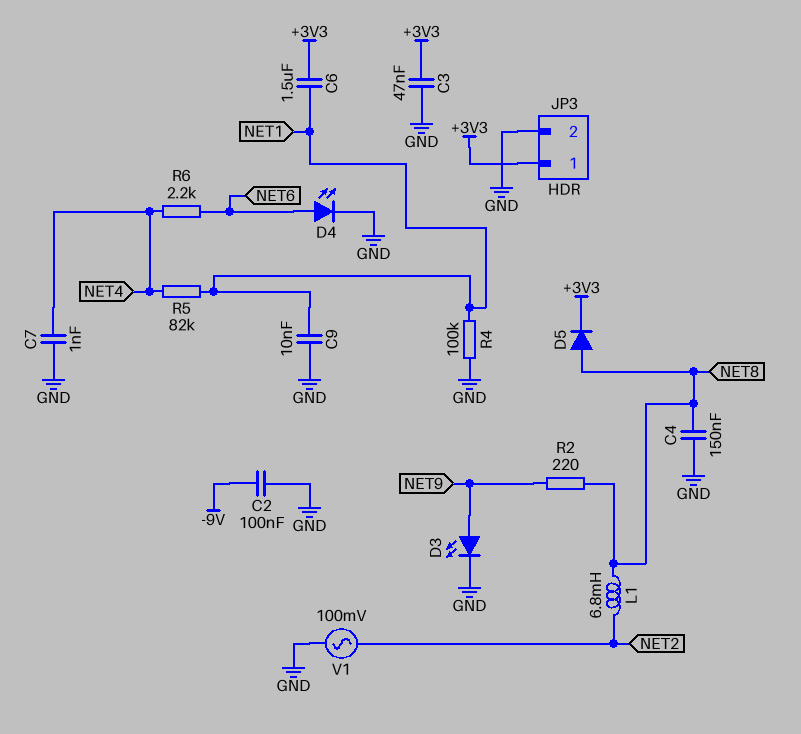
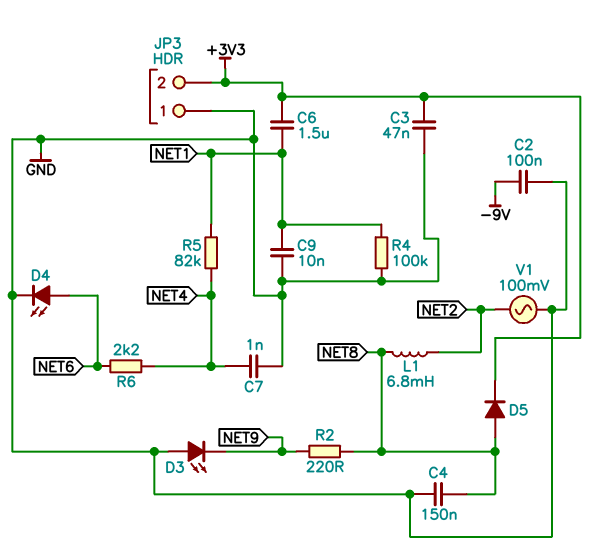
D3: LED (A NET9, K GND) -> LED (A GND, K NET9)
JP3 pin 1: +3V3 -> GND
JP3 pin 2: GND -> +3V3

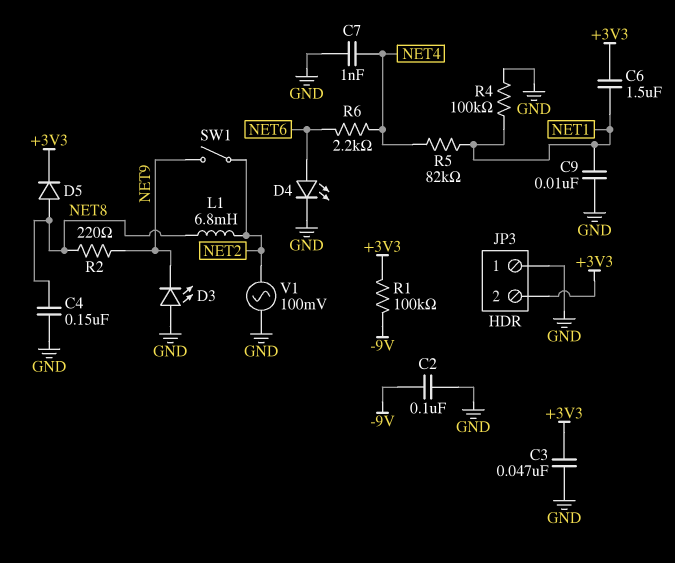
R1: none -> 100k (+3V3, -9V)
SW1: none -> switch (NET2, NET9)

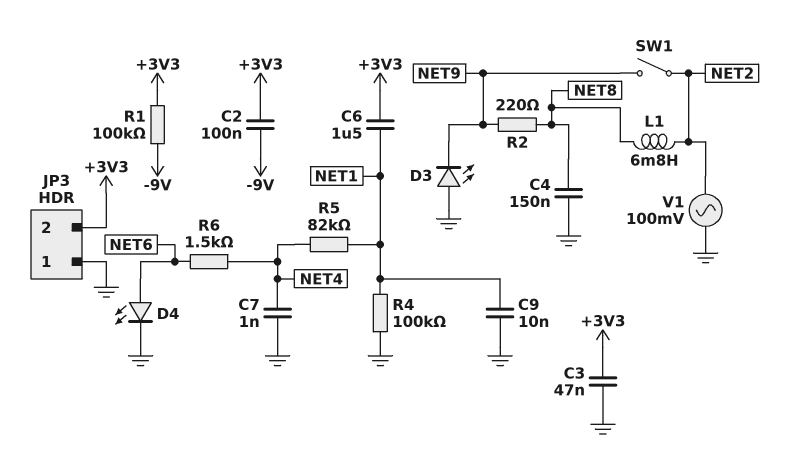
C2: 100nF (-9V, GND) -> 100nF (+3V3, -9V)
D5: diode (A NET8, K +3V3) -> none
R6: 2.2k (NET4, NET6) -> 1.5k (NET4, NET6)

